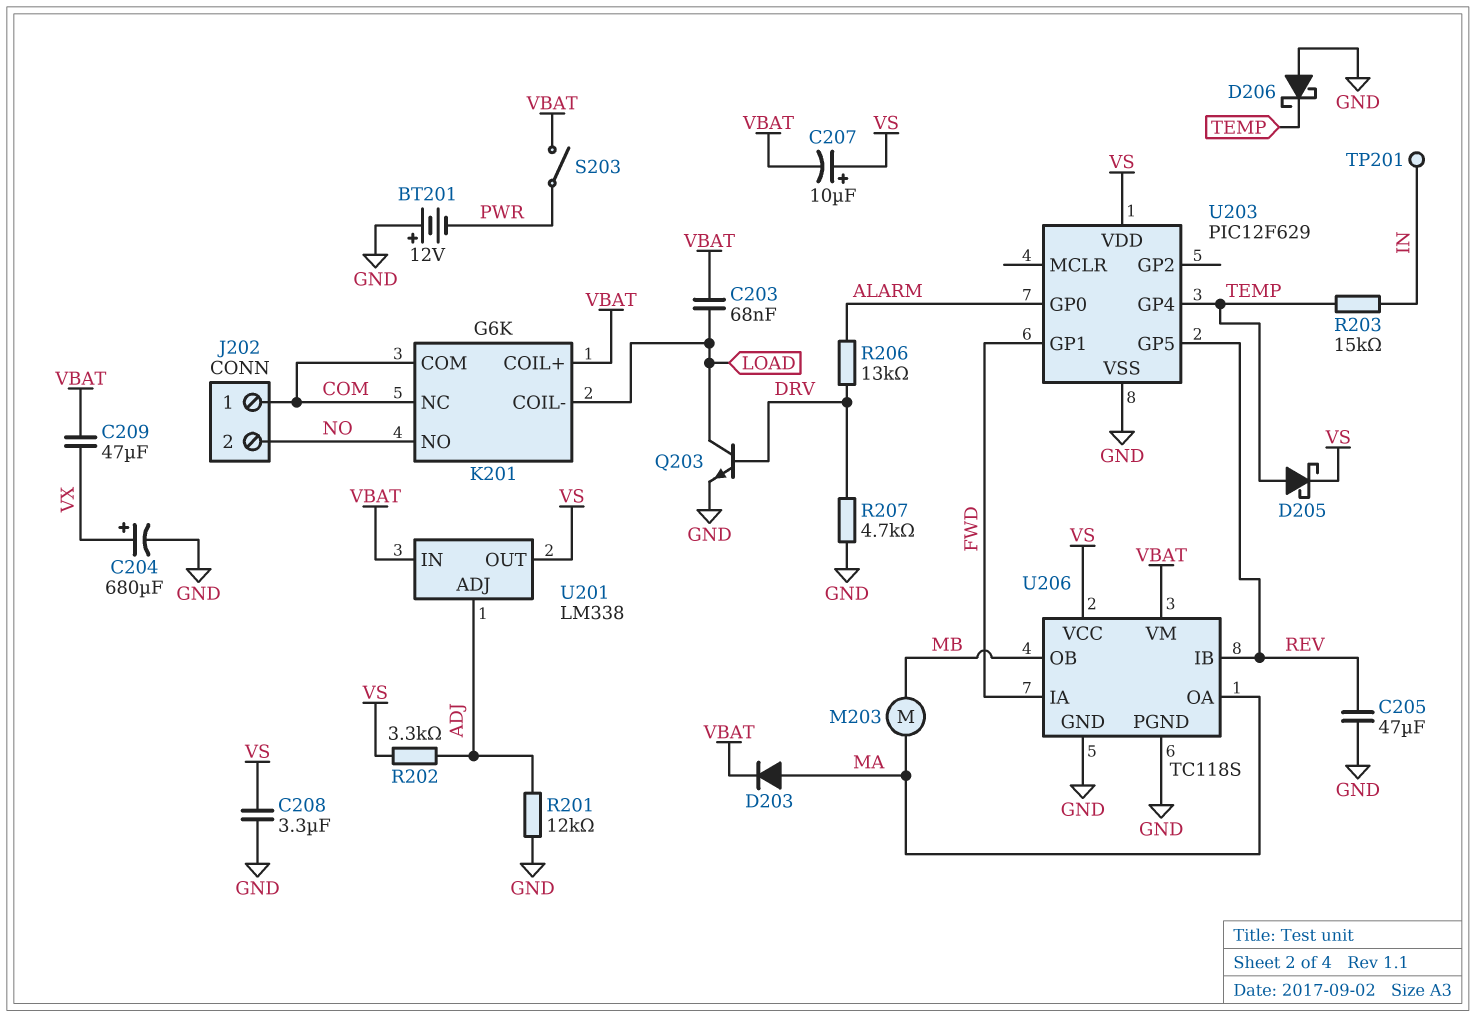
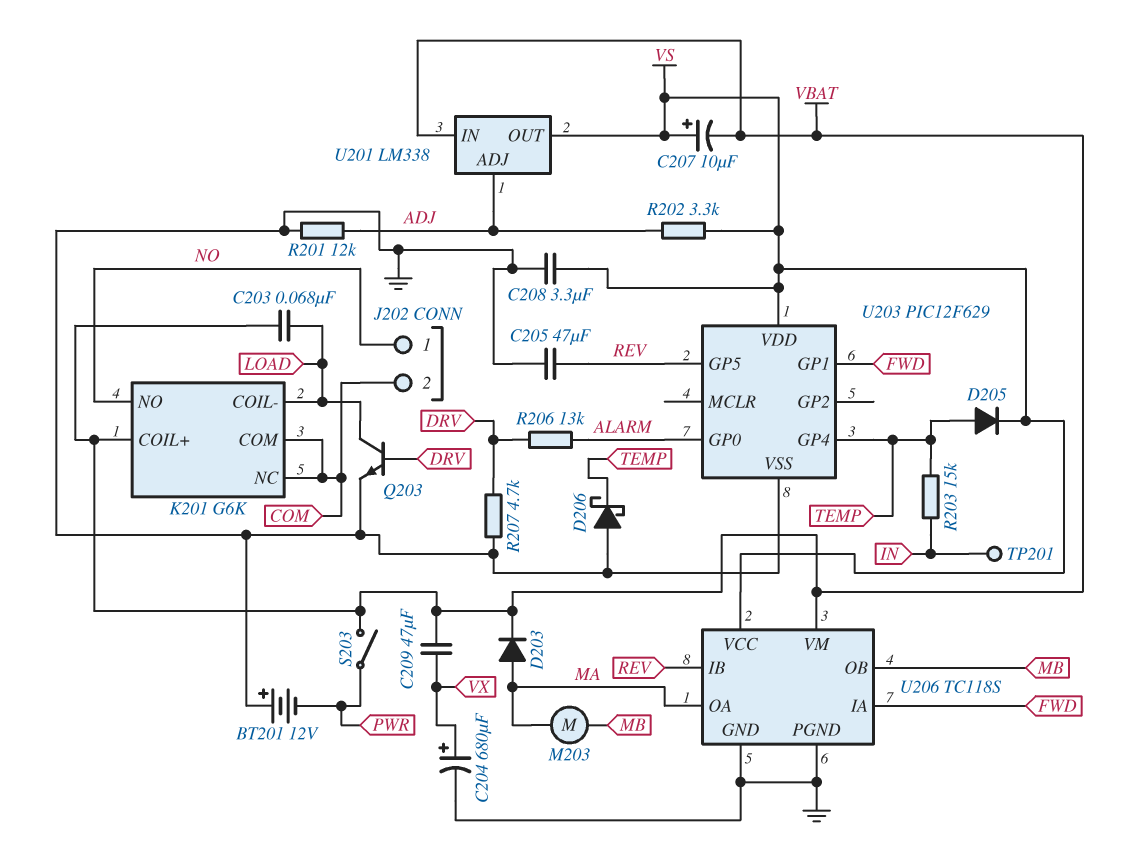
D205: schottky (A TEMP, K VS) -> diode (A TEMP, K VS)
J202 pin 1: COM -> NO
J202 pin 2: NO -> COM

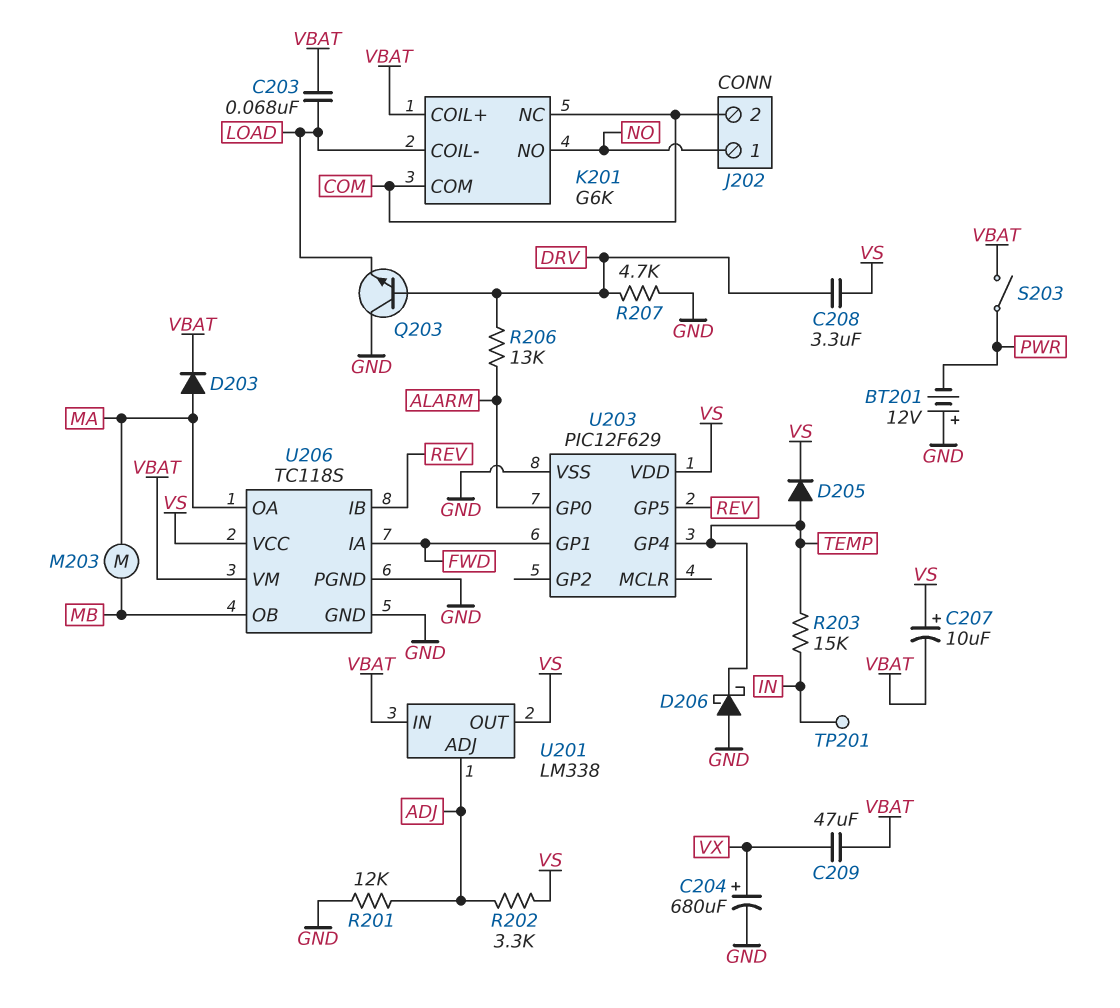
C205: 47uF (GND, REV) -> none
C208: 3.3uF (GND, VS) -> 3.3uF (DRV, VS)
Q203: NPN (B DRV, C LOAD, E GND) -> NPN (B DRV, C GND, E LOAD)

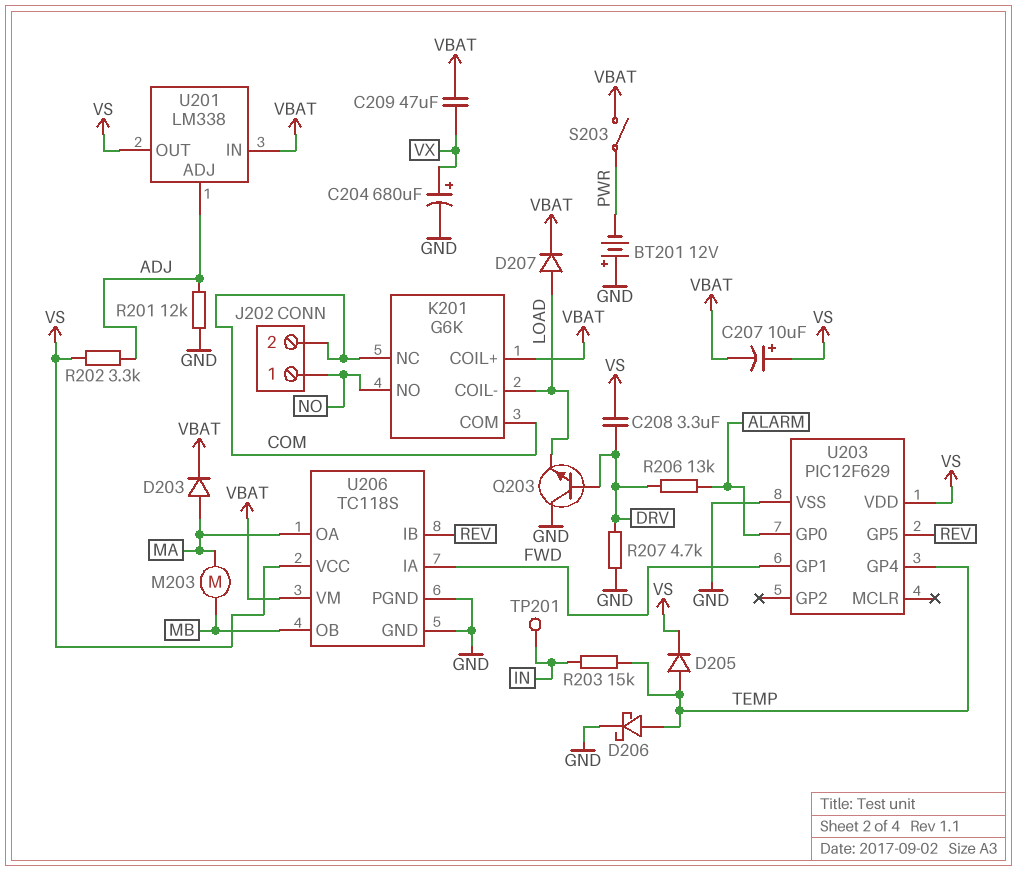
C203: 68nF (LOAD, VBAT) -> none
D206: schottky (A GND, K TEMP) -> schottky (A TEMP, K GND)
D207: none -> diode (A LOAD, K VBAT)

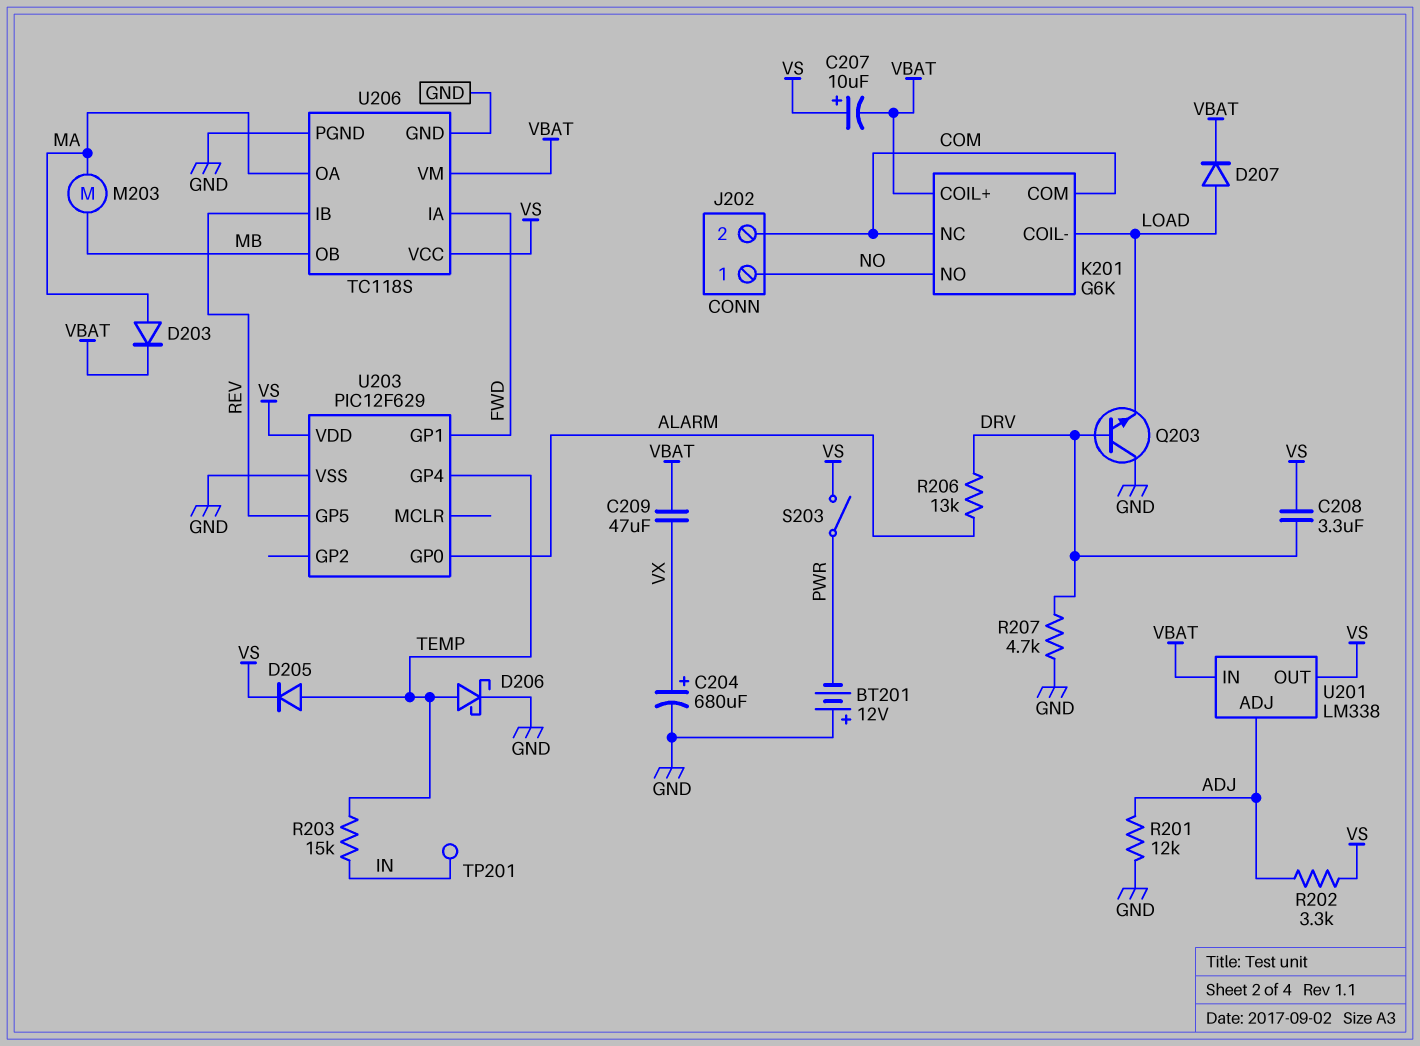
S203: switch (PWR, VBAT) -> switch (PWR, VS)

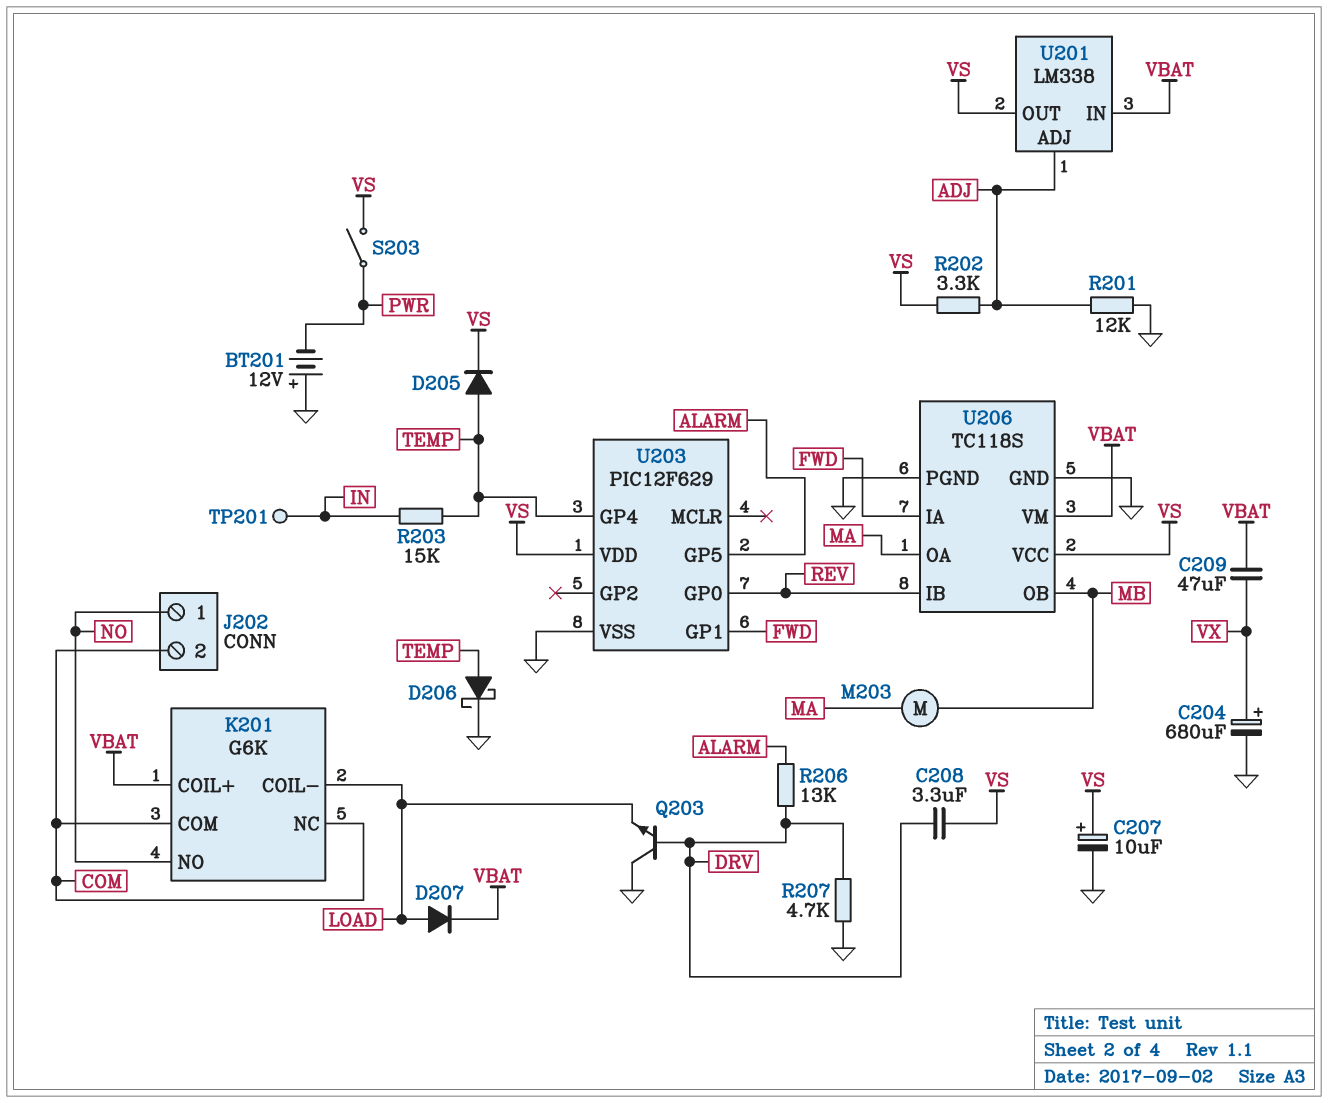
C207: 10uF (plus VS, minus VBAT) -> 10uF (plus VS, minus GND)
D203: diode (A MA, K VBAT) -> none
U203 pin GP0: ALARM -> REV
U203 pin GP5: REV -> ALARM

